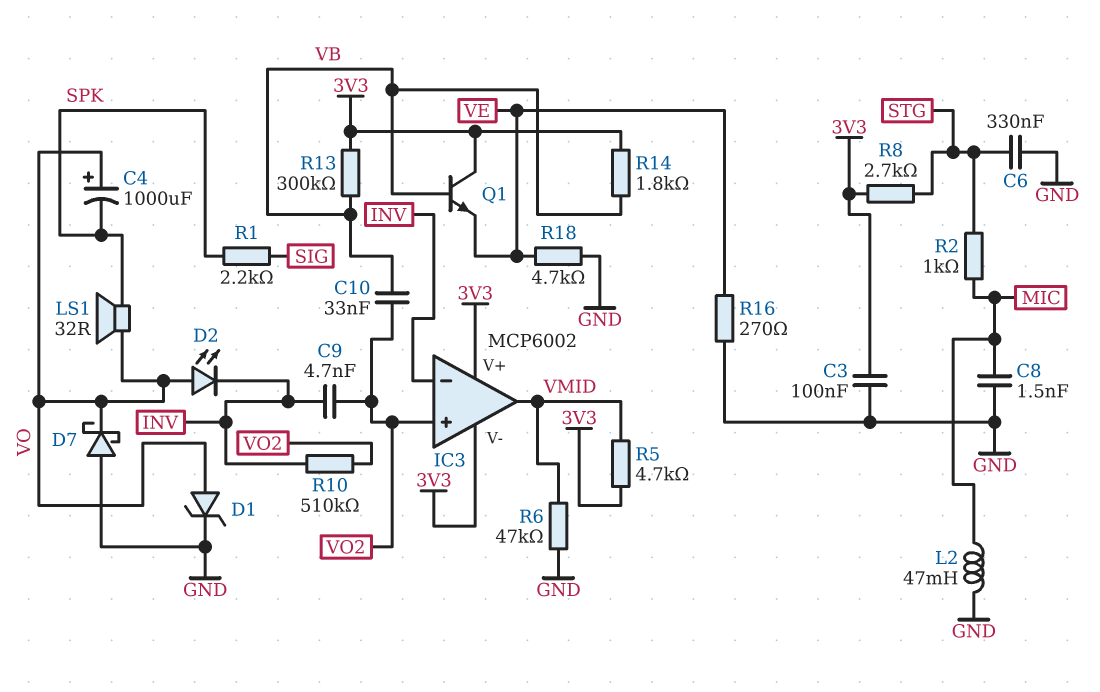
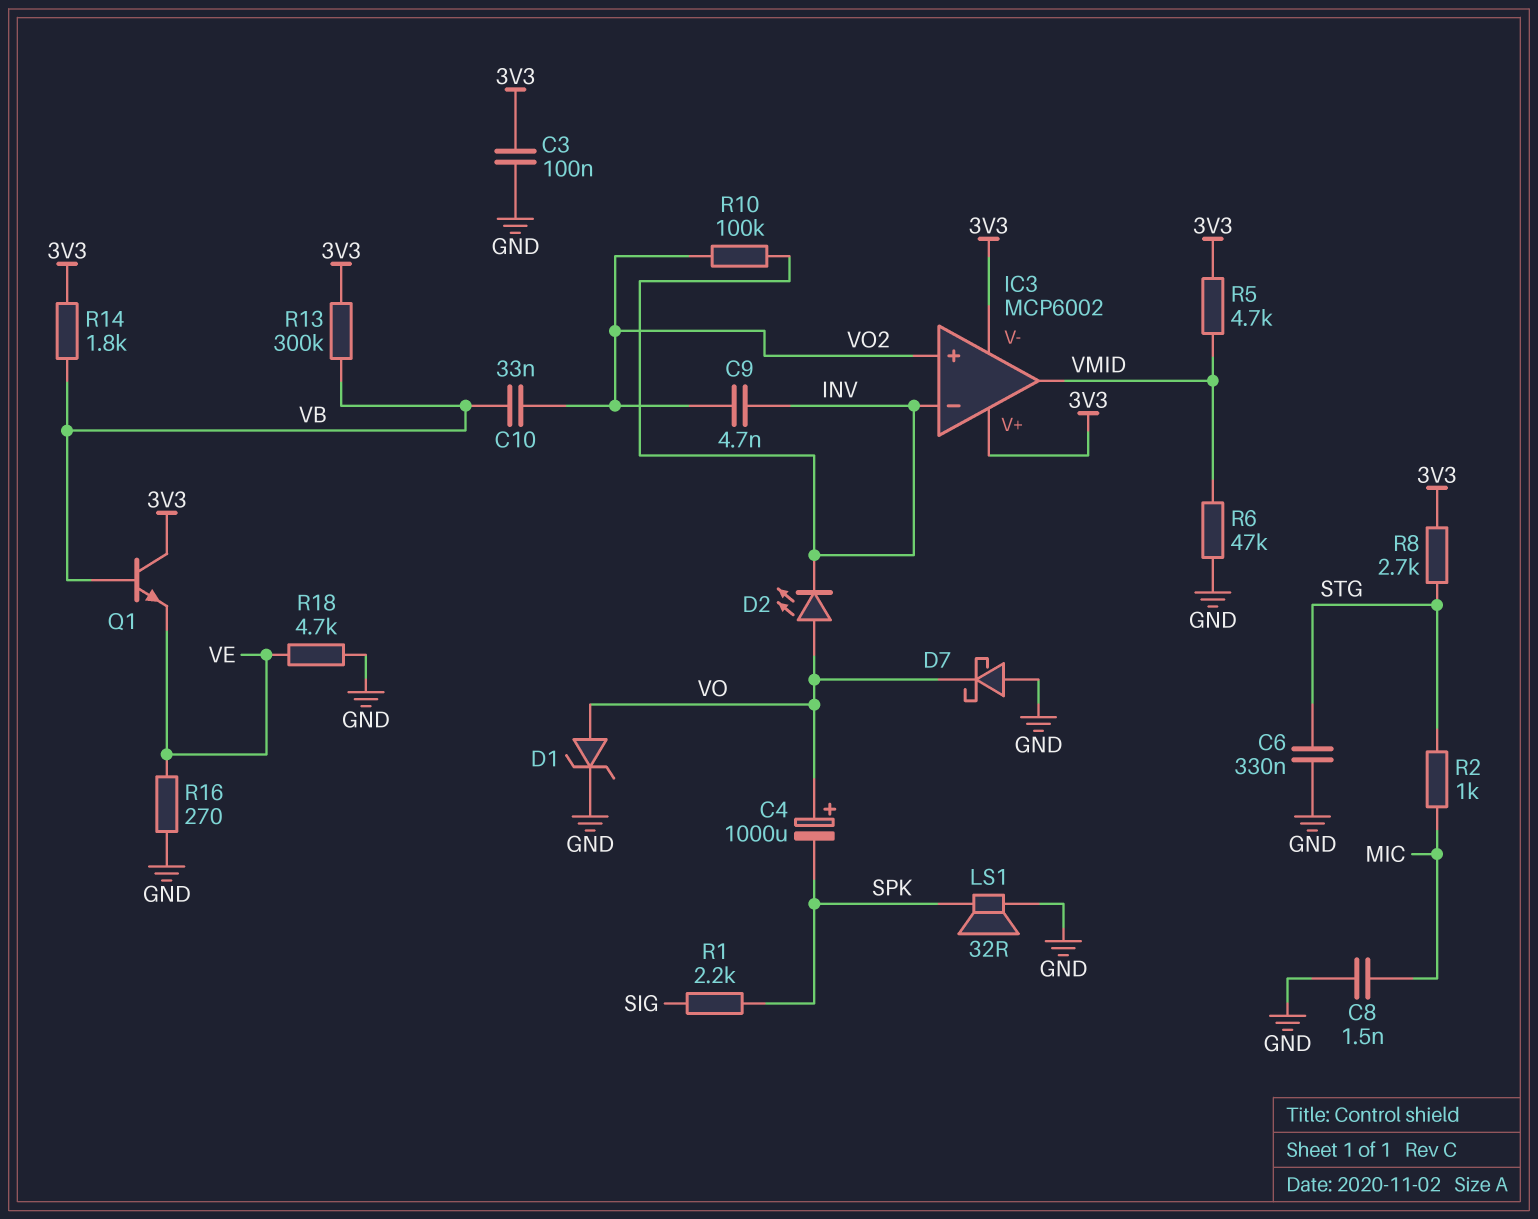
L2: 47mH (GND, MIC) -> none
LS1: speaker 32R (SPK, VO) -> speaker 32R (GND, SPK)
R10: 510k (INV, VO2) -> 100k (INV, VO2)

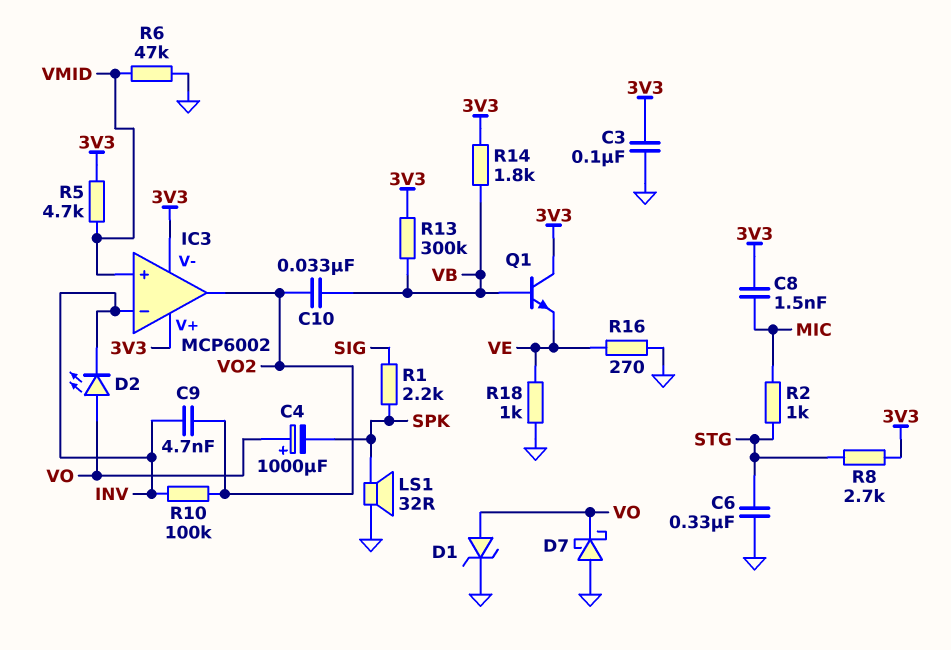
C8: 1.5nF (GND, MIC) -> 1.5nF (3V3, MIC)
IC3 pin in+: VO2 -> VMID
IC3 pin out: VMID -> VO2
R18: 4.7k (GND, VE) -> 1k (GND, VE)

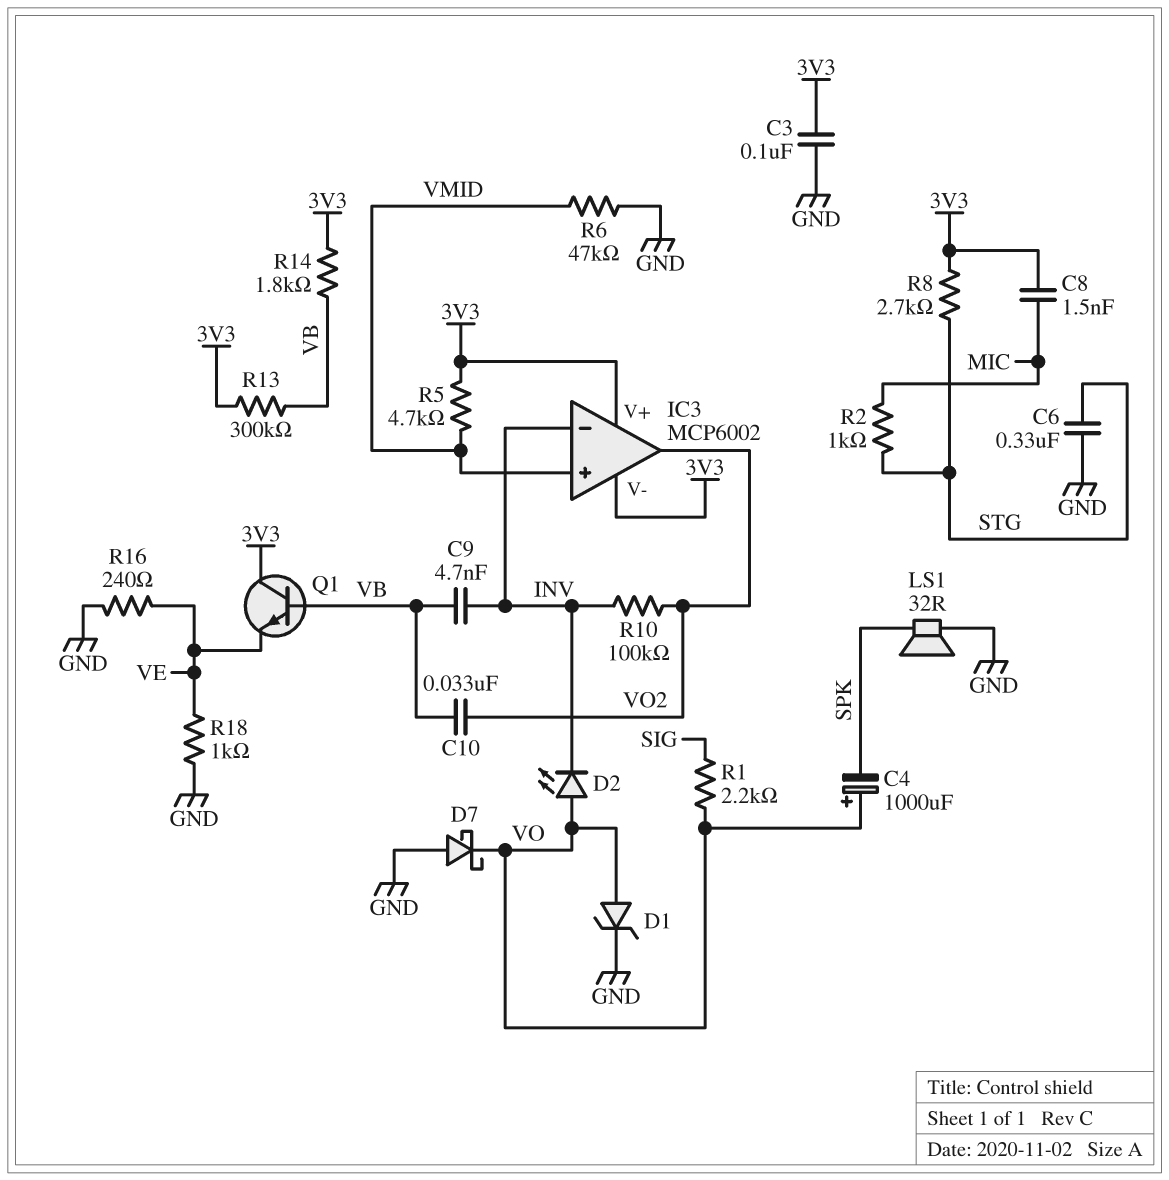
C9: 4.7nF (INV, VO2) -> 4.7nF (INV, VB)
R1: 2.2k (SIG, SPK) -> 2.2k (SIG, VO)
R16: 270 (GND, VE) -> 240 (GND, VE)

